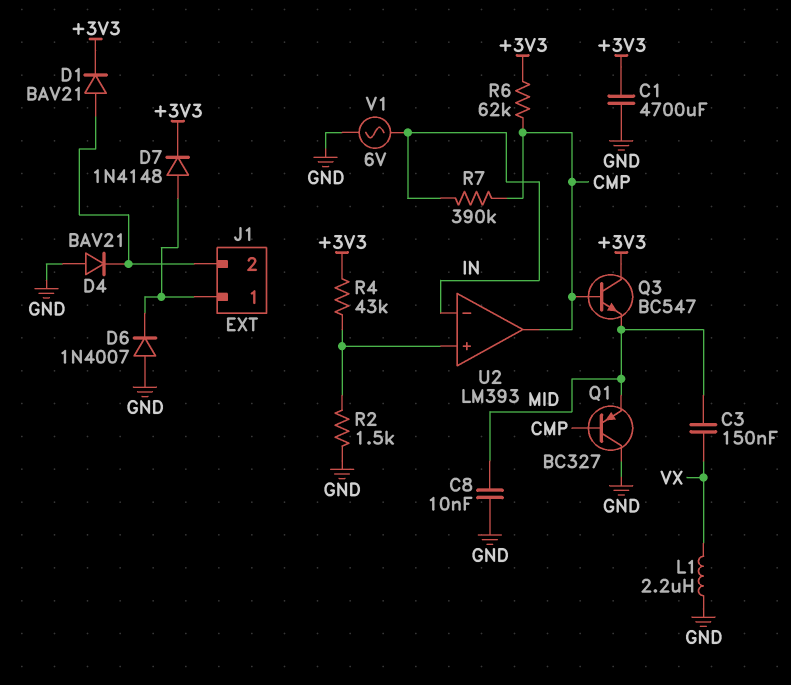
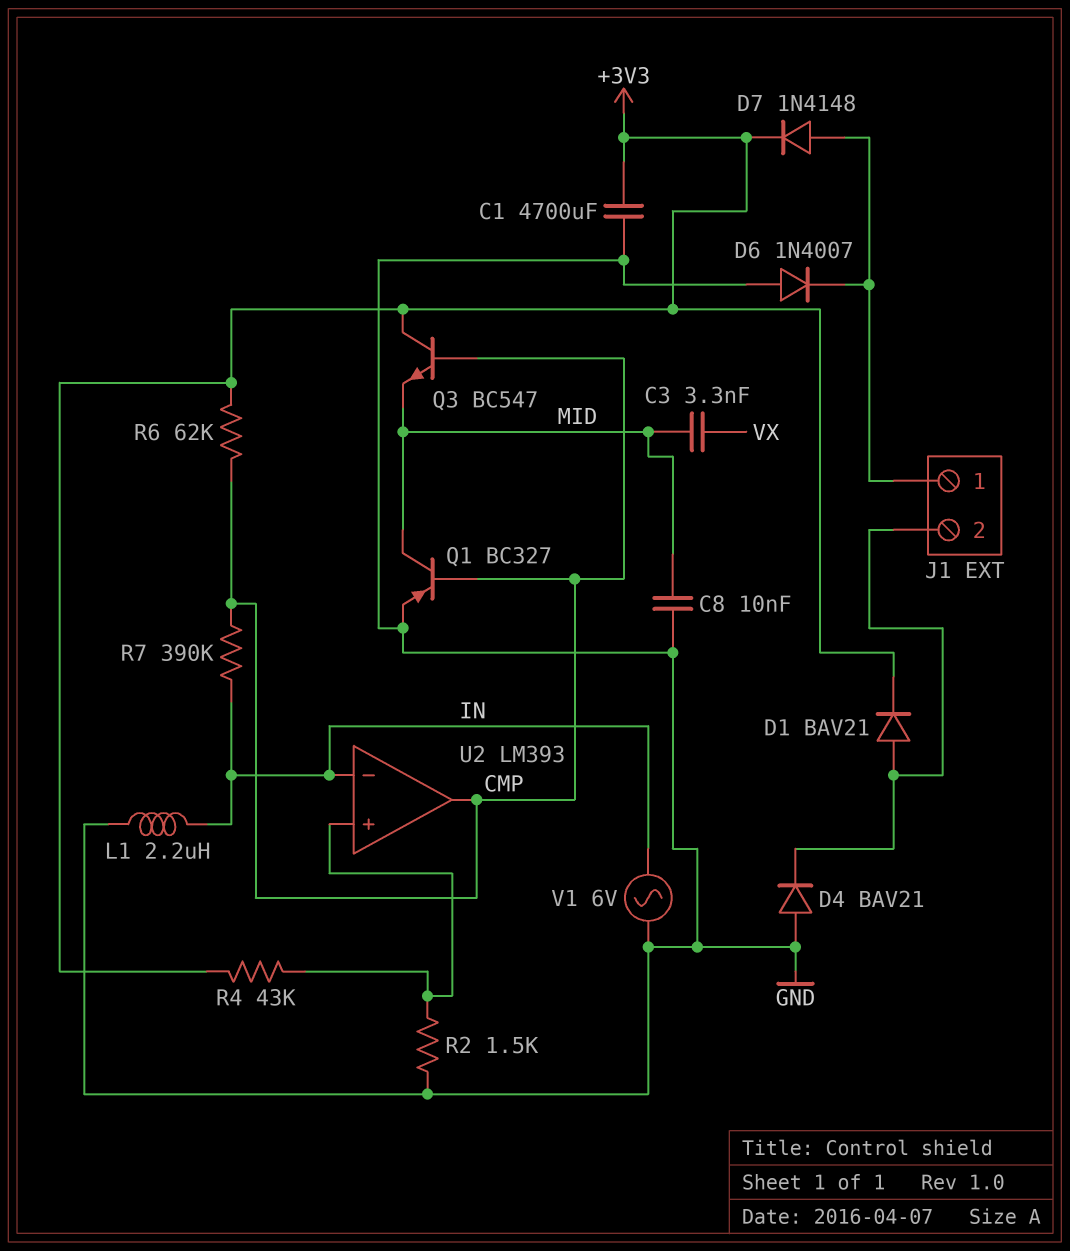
C3: 150nF (MID, VX) -> 3.3nF (MID, VX)
L1: 2.2uH (GND, VX) -> 2.2uH (GND, IN)
Q1: PNP BC327 (B CMP, C GND, E MID) -> PNP BC327 (B CMP, C MID, E GND)

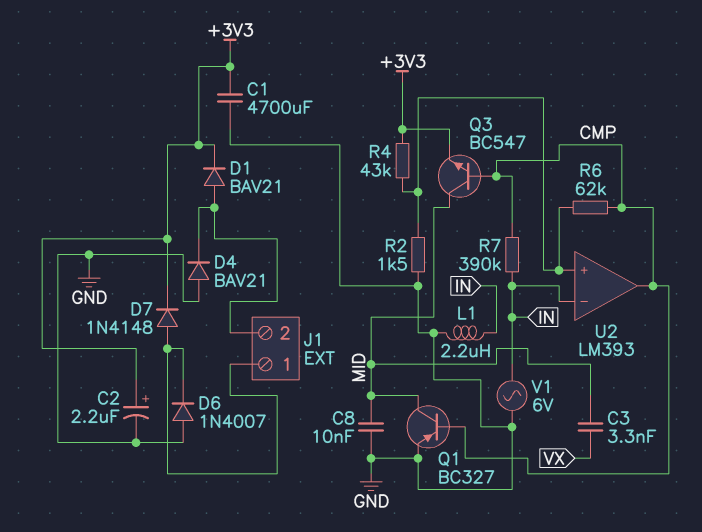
C2: none -> 2.2uF (plus +3V3, minus GND)
Q3: NPN BC547 (B CMP, C +3V3, E MID) -> NPN BC547 (B CMP, C MID, E +3V3)
R6: 62k (+3V3, CMP) -> 62k (CMP, U2/in+)

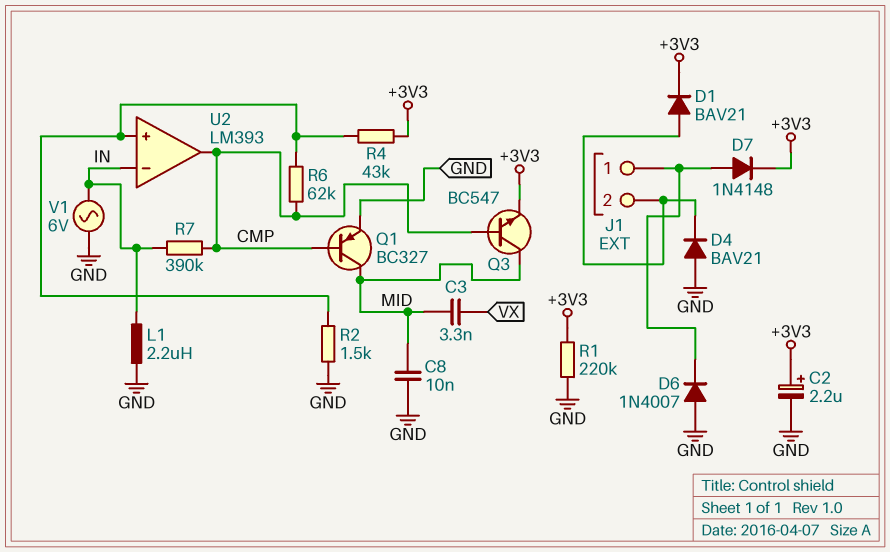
C1: 4700uF (+3V3, GND) -> none
R1: none -> 220k (+3V3, GND)

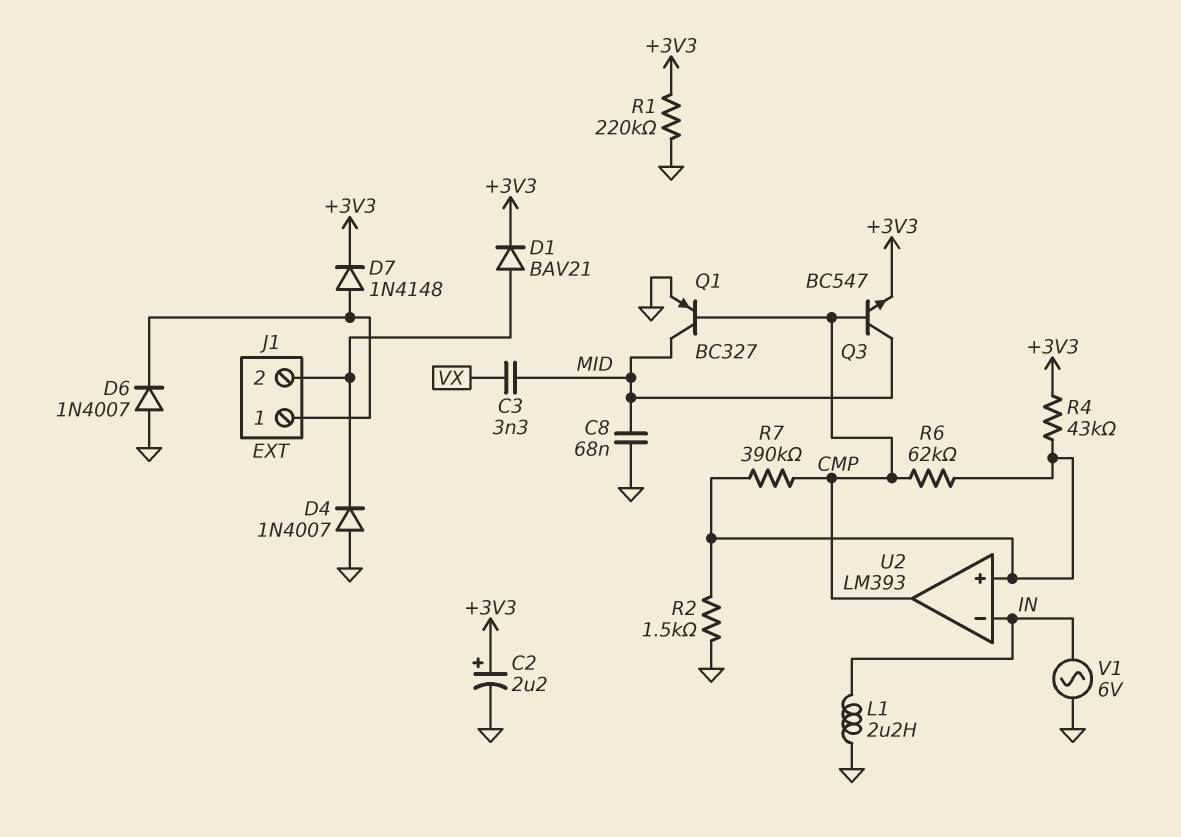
C8: 10nF (GND, MID) -> 68nF (GND, MID)
D4: diode BAV21 (A GND, K J1/2) -> diode 1N4007 (A GND, K J1/2)
R7: 390k (CMP, IN) -> 390k (CMP, U2/in+)

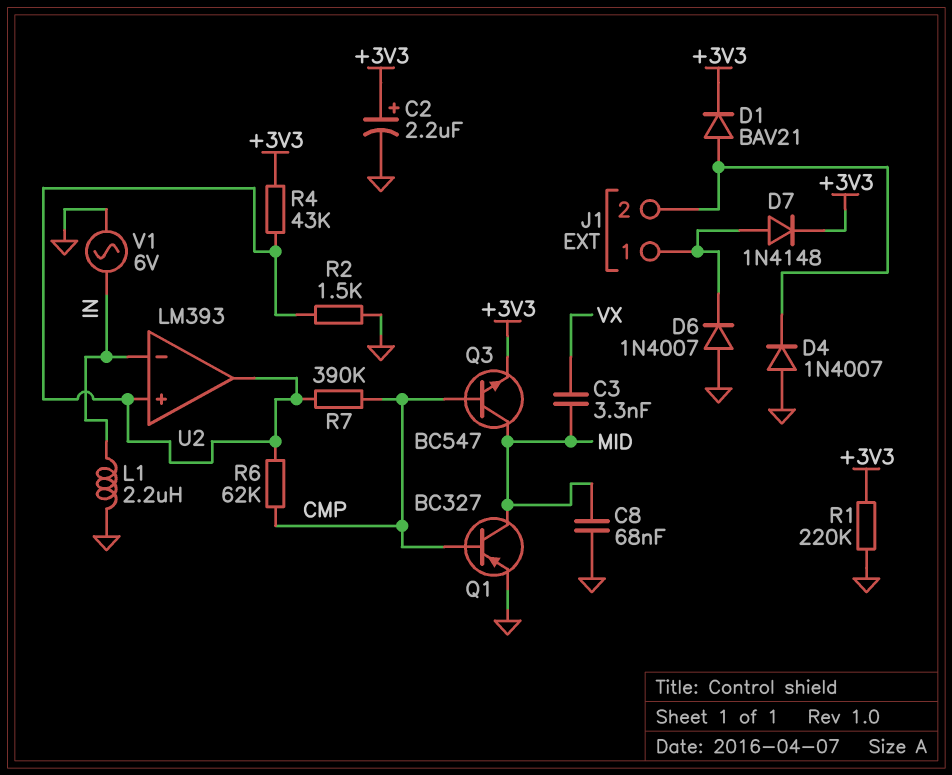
U2 pin out: CMP -> U2/in+

